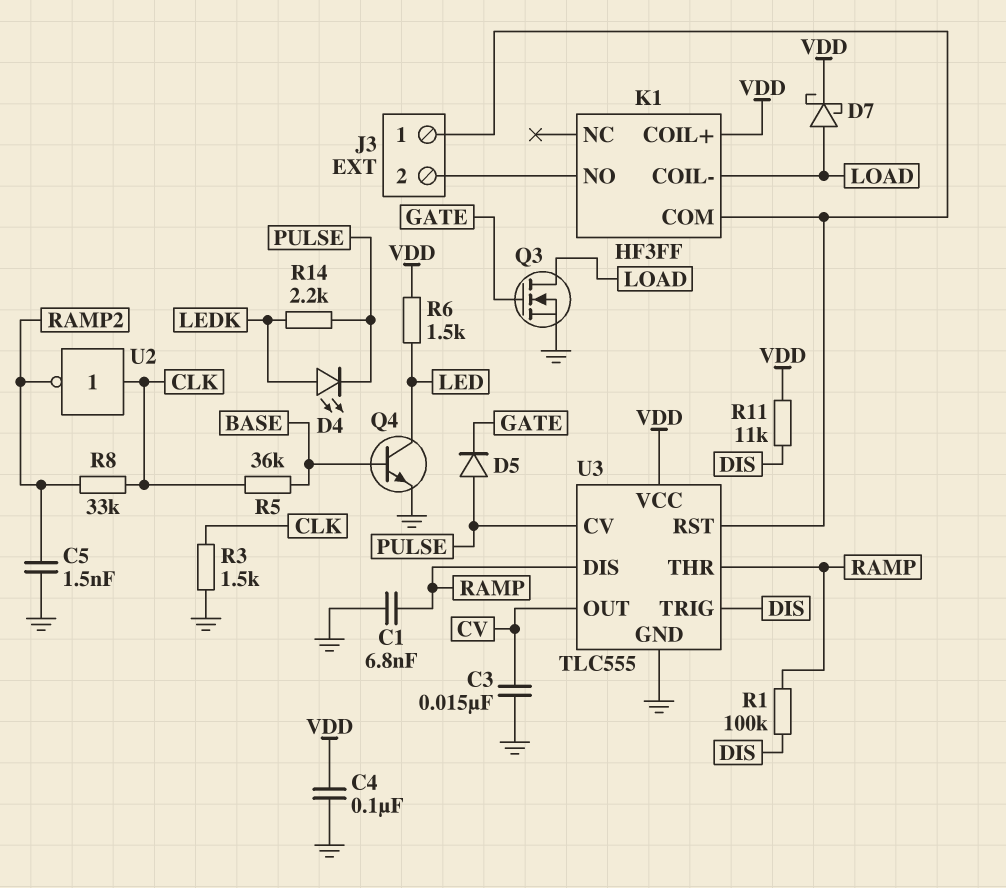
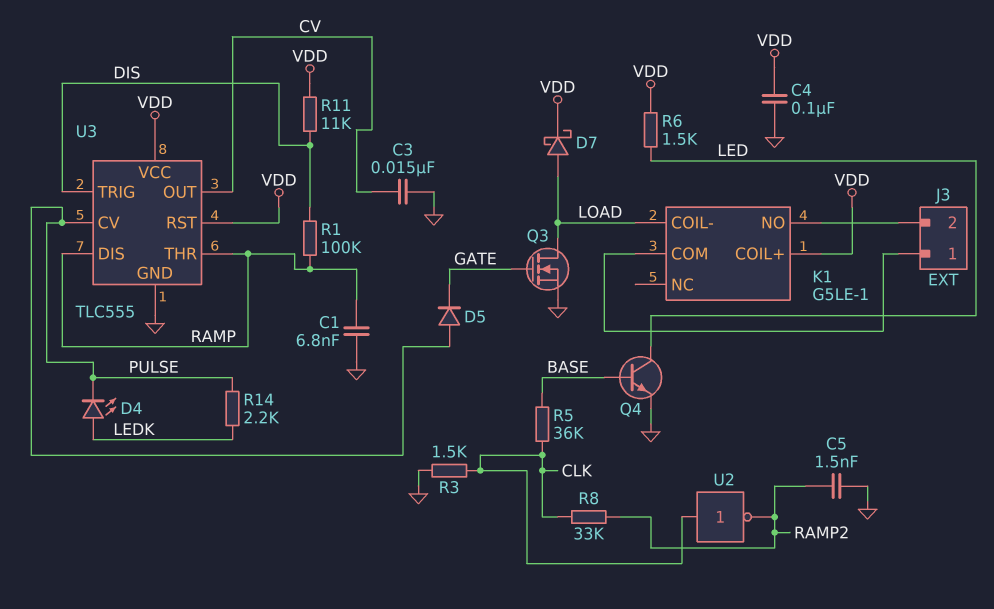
K1: HF3FF -> G5LE-1
U3 pin RST: J3/1 -> VDD

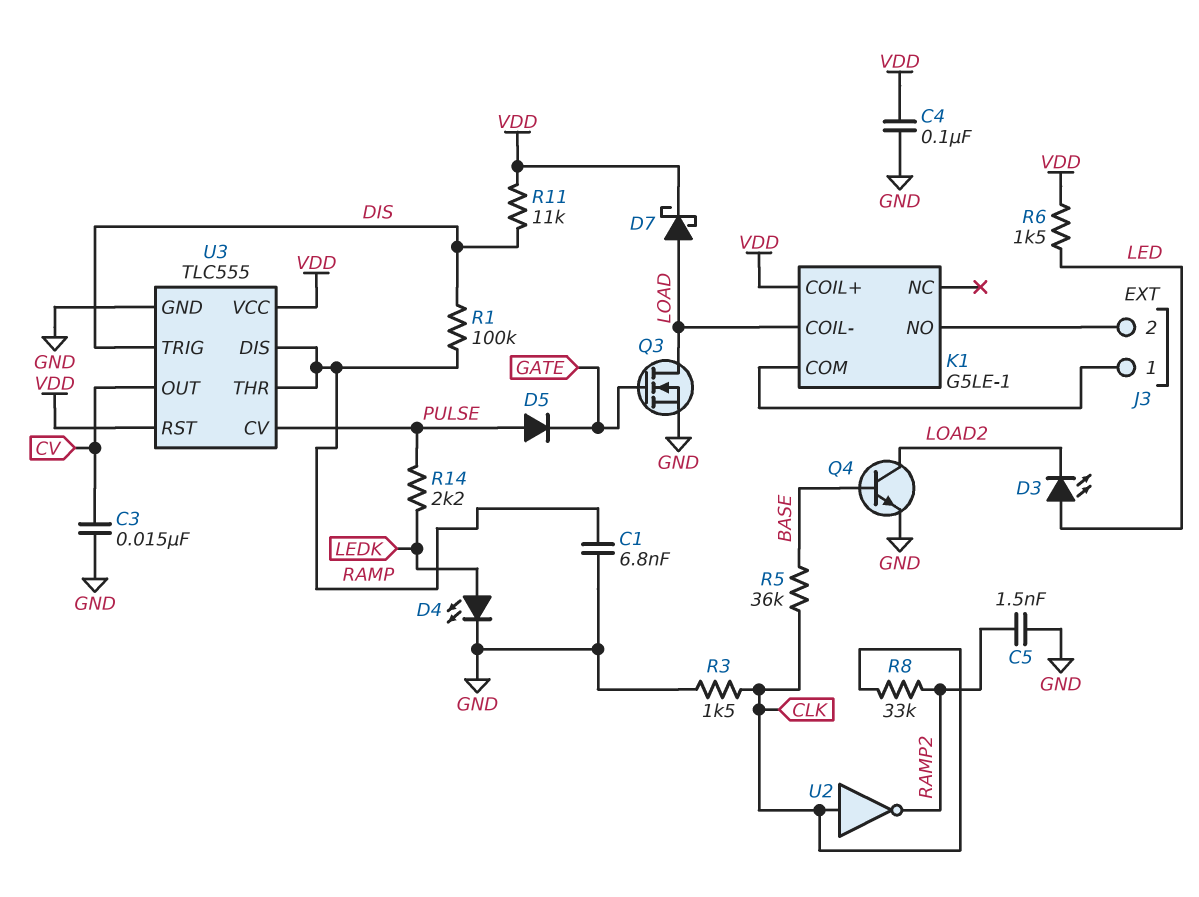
D3: none -> LED (A LED, K LOAD2)
D4: LED (A LEDK, K PULSE) -> LED (A LEDK, K GND)
Q4: NPN (B BASE, C LED, E GND) -> NPN (B BASE, C LOAD2, E GND)

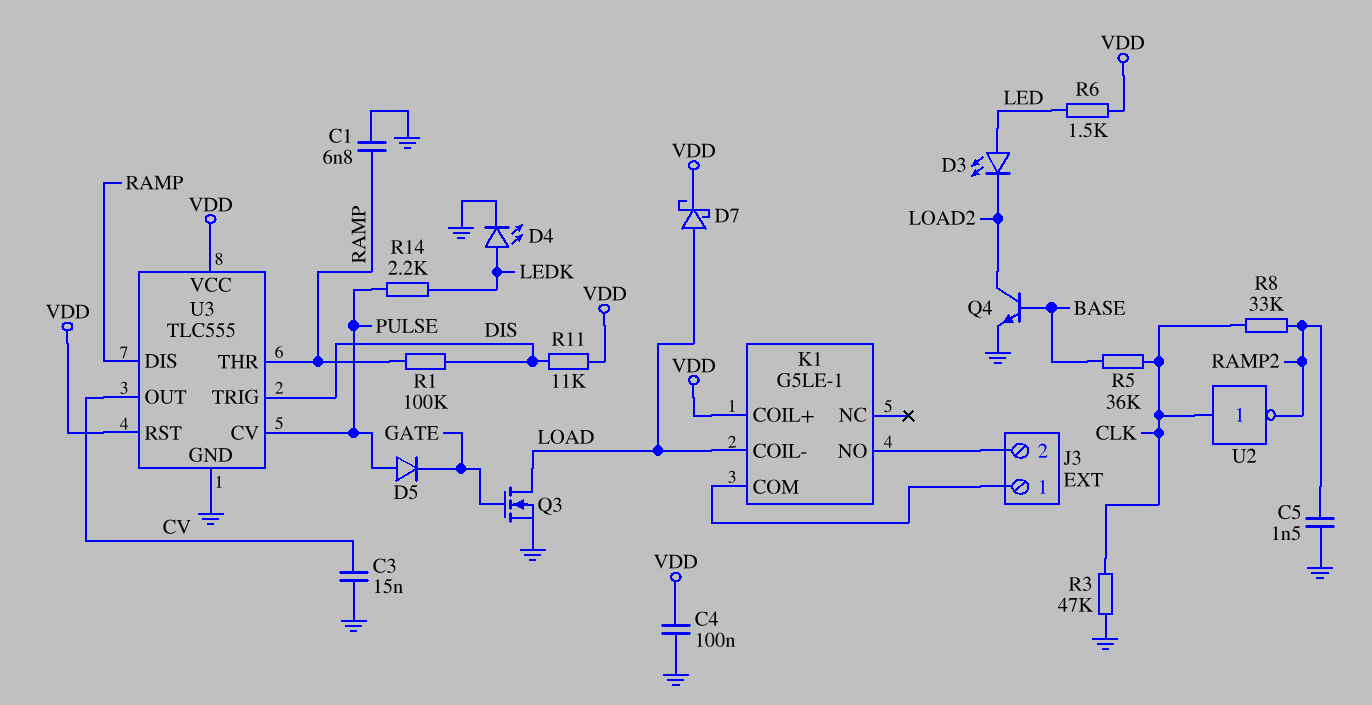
R3: 1.5k (CLK, GND) -> 47k (CLK, GND)

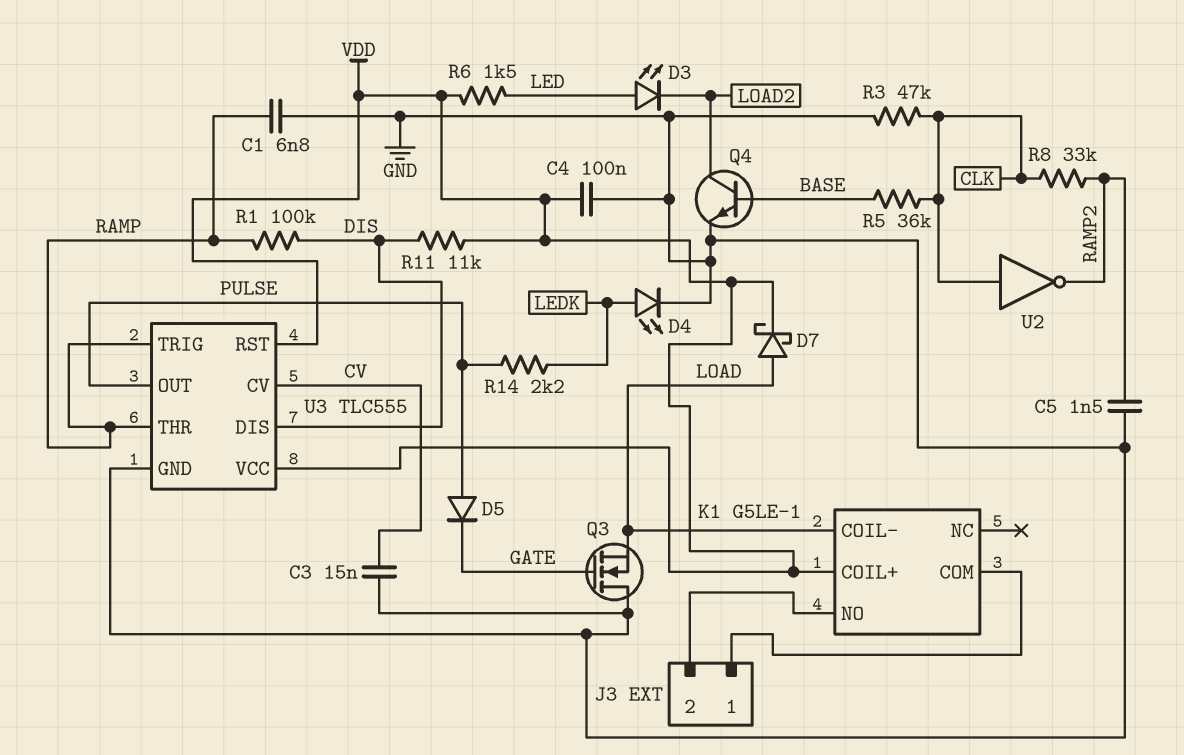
Q3: NMOS (G GATE, D LOAD, S GND) -> NMOS (G GATE, D GND, S LOAD)
U3 pin CV: PULSE -> CV
U3 pin DIS: RAMP -> DIS
U3 pin OUT: CV -> PULSE
U3 pin TRIG: DIS -> RAMP

